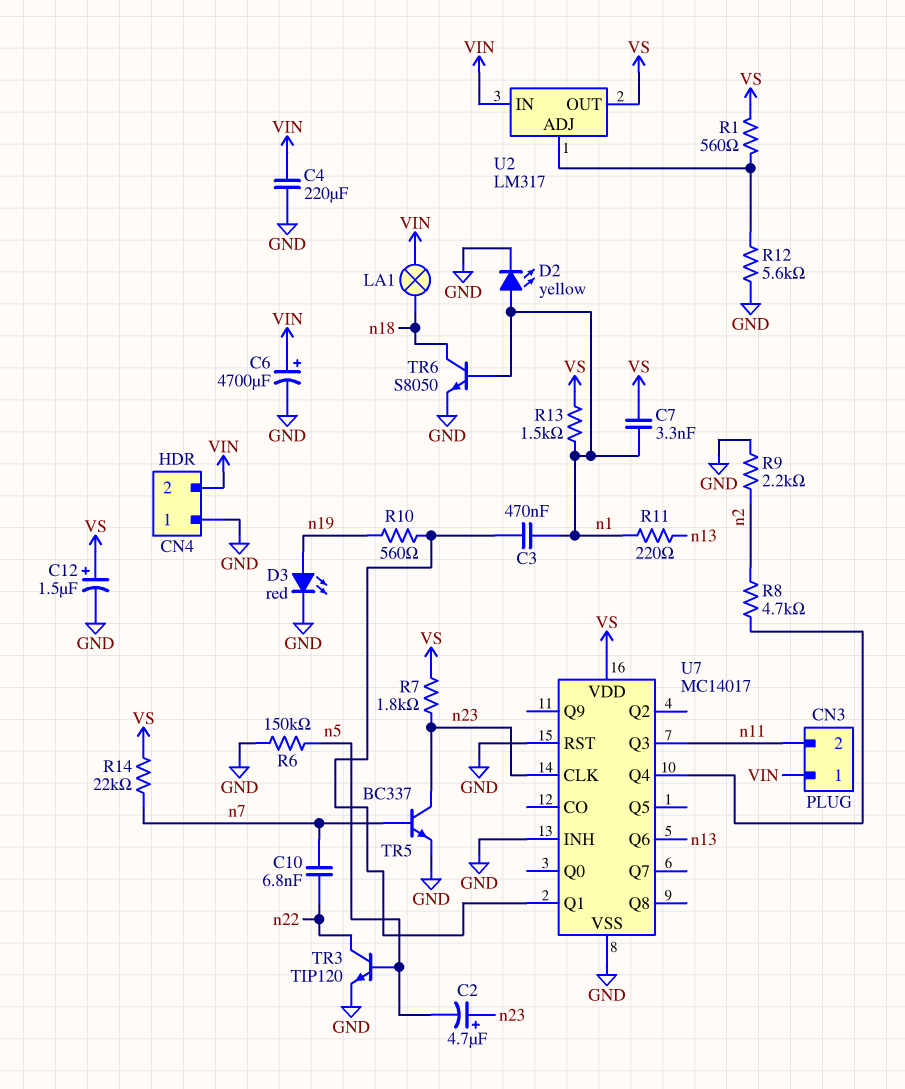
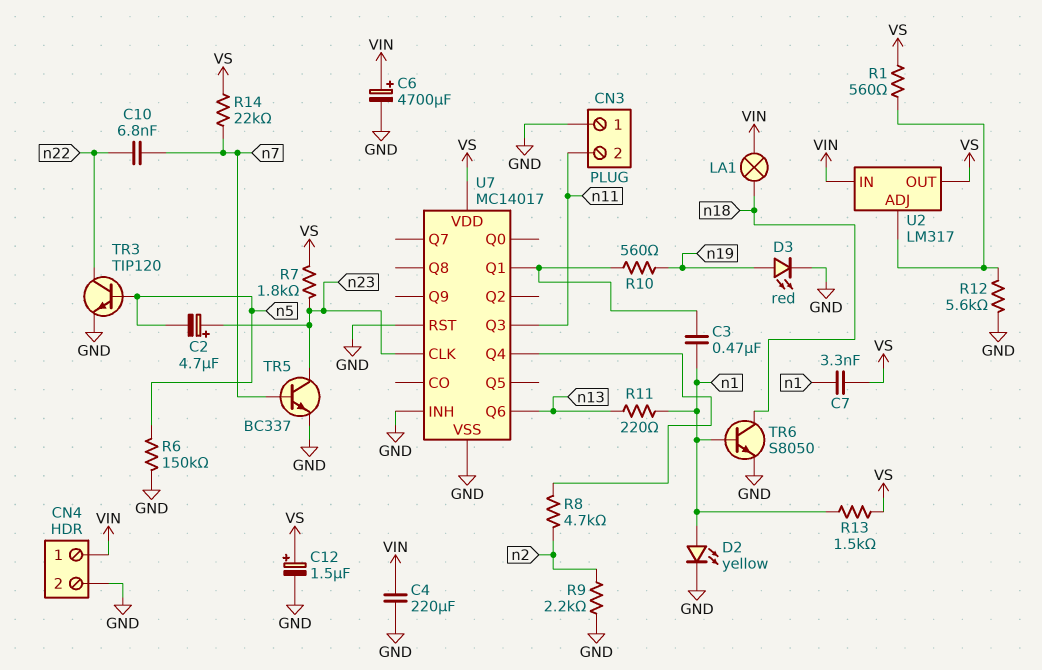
CN3 pin 1: VIN -> GND
CN4 pin 1: GND -> VIN
CN4 pin 2: VIN -> GND

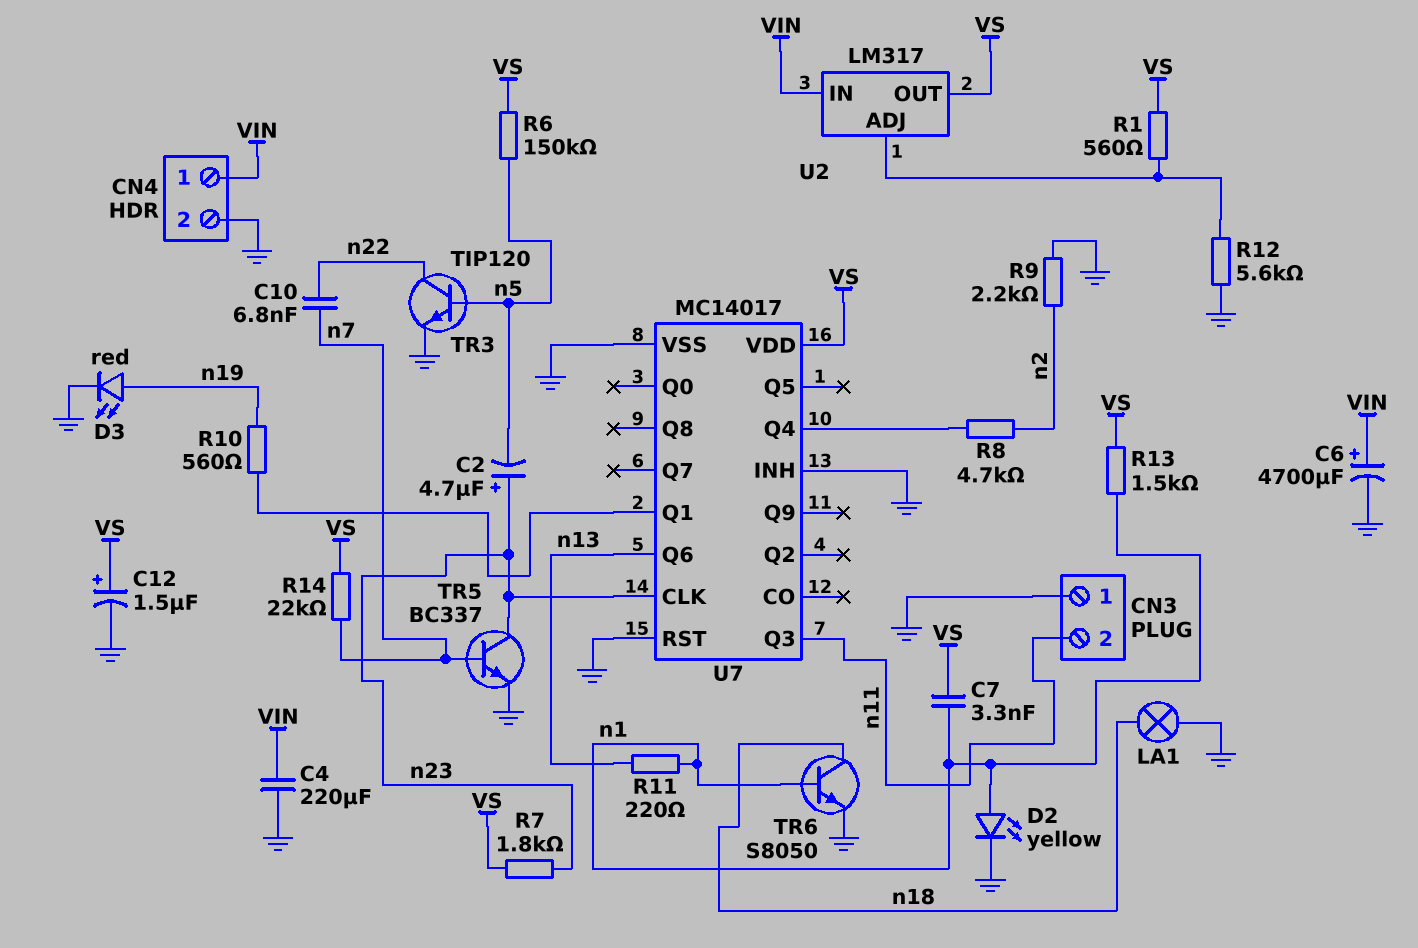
C3: 470nF (U7/Q1, n1) -> none
LA1: lamp (VIN, n18) -> lamp (GND, n18)
R6: 150k (GND, n5) -> 150k (VS, n5)

